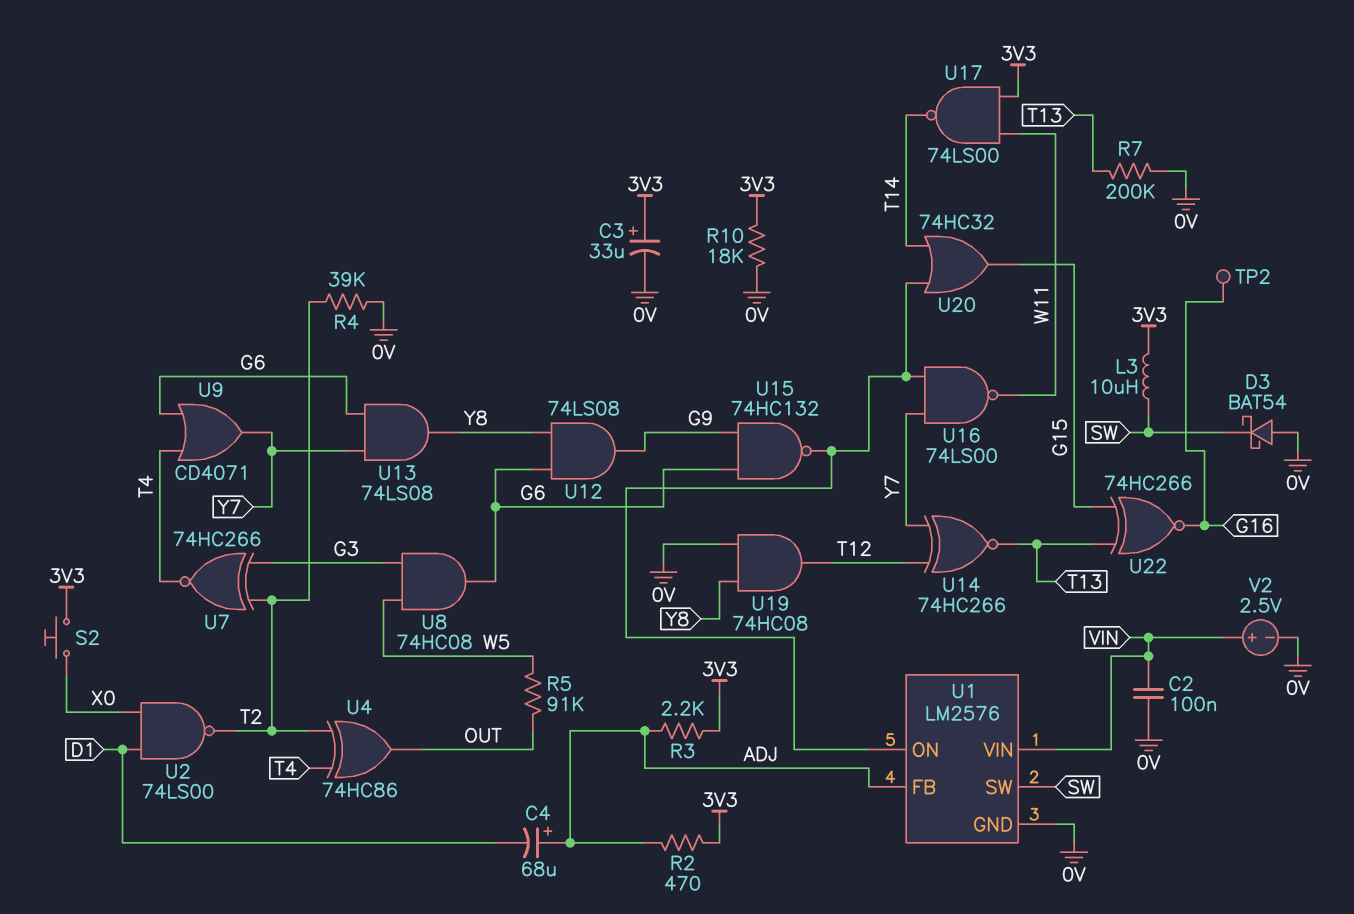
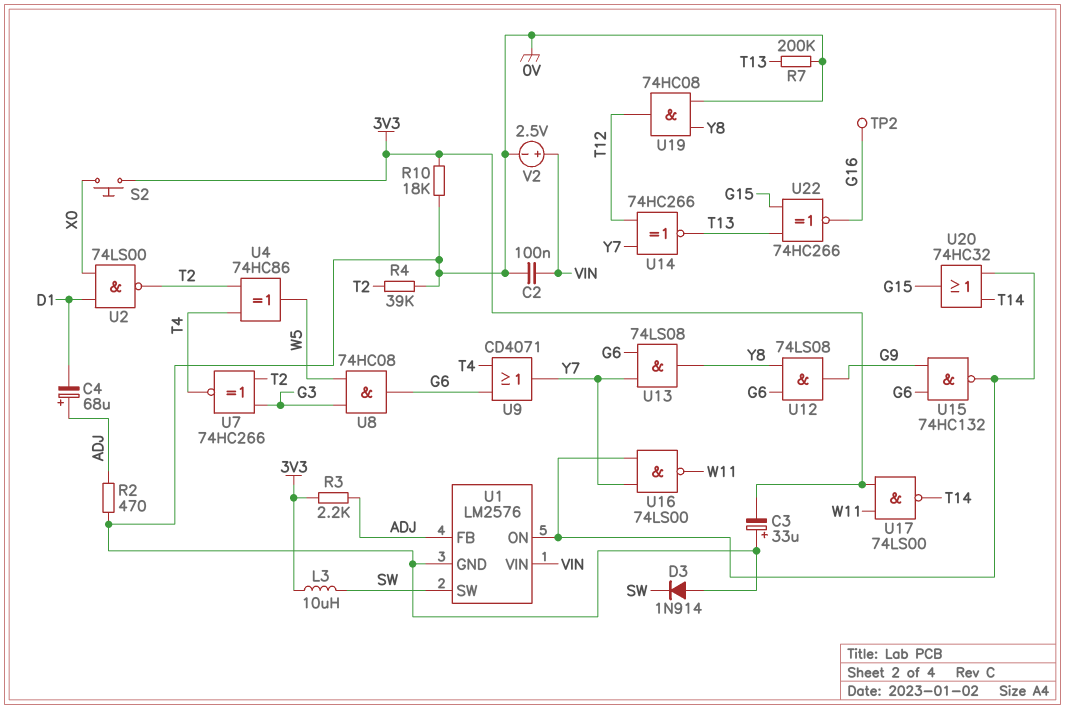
C3: 33uF (plus 3V3, minus 0V) -> 33uF (plus 0V, minus 3V3)
D3: schottky BAT54 (A 0V, K SW) -> diode 1N914 (A 0V, K SW)
R2: 470 (3V3, ADJ) -> 470 (0V, ADJ)
R5: 91k (OUT, W5) -> none
U4: XOR 74HC86 (in T2, in T4, out OUT) -> XOR 74HC86 (in T2, in T4, out W5)

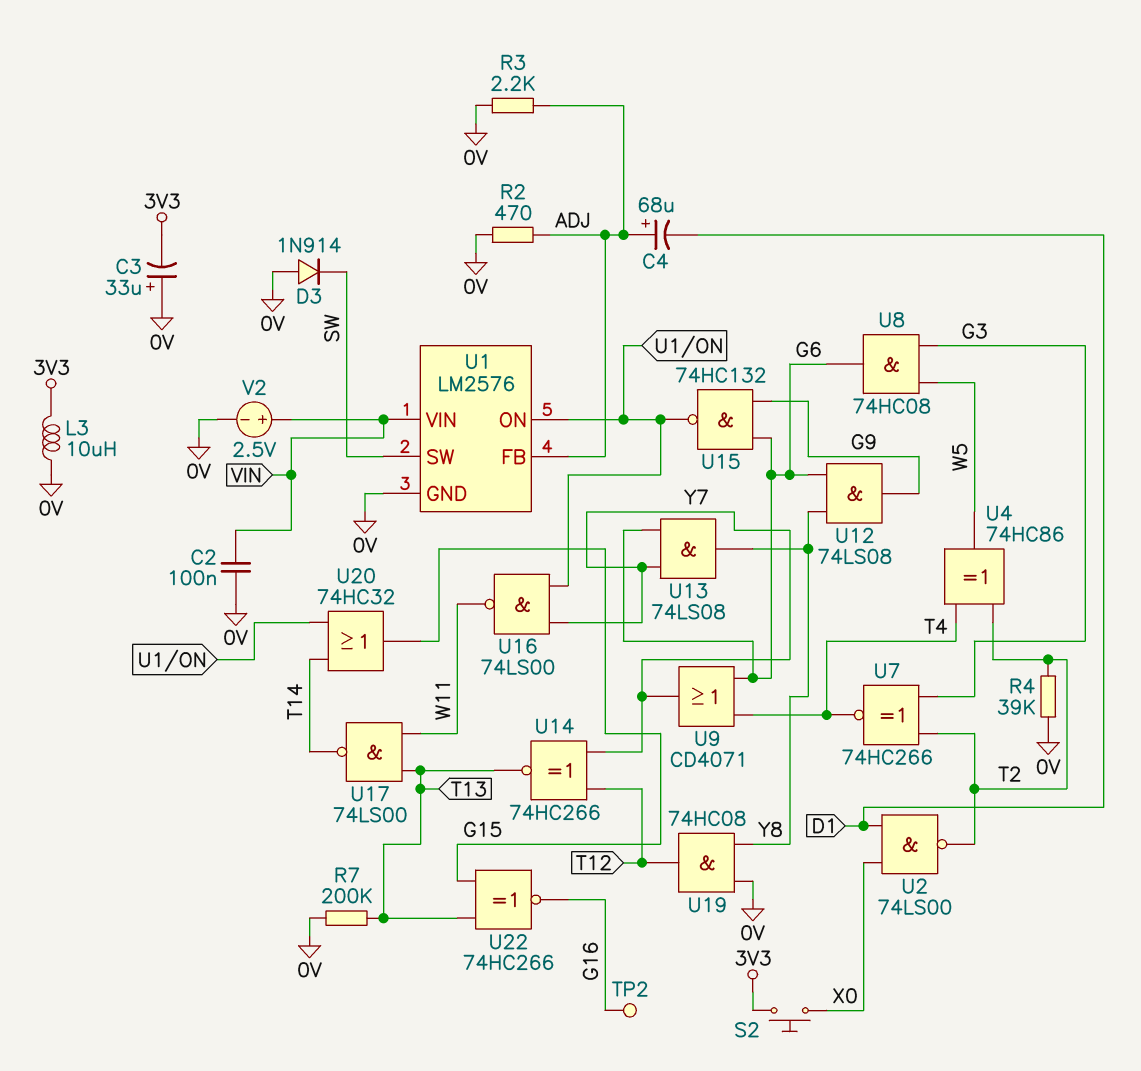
L3: 10uH (3V3, SW) -> 10uH (0V, 3V3)
R3: 2.2k (3V3, ADJ) -> 2.2k (0V, ADJ)
R10: 18k (0V, 3V3) -> none
U17: NAND 74LS00 (in 3V3, in W11, out T14) -> NAND 74LS00 (in T13, in W11, out T14)

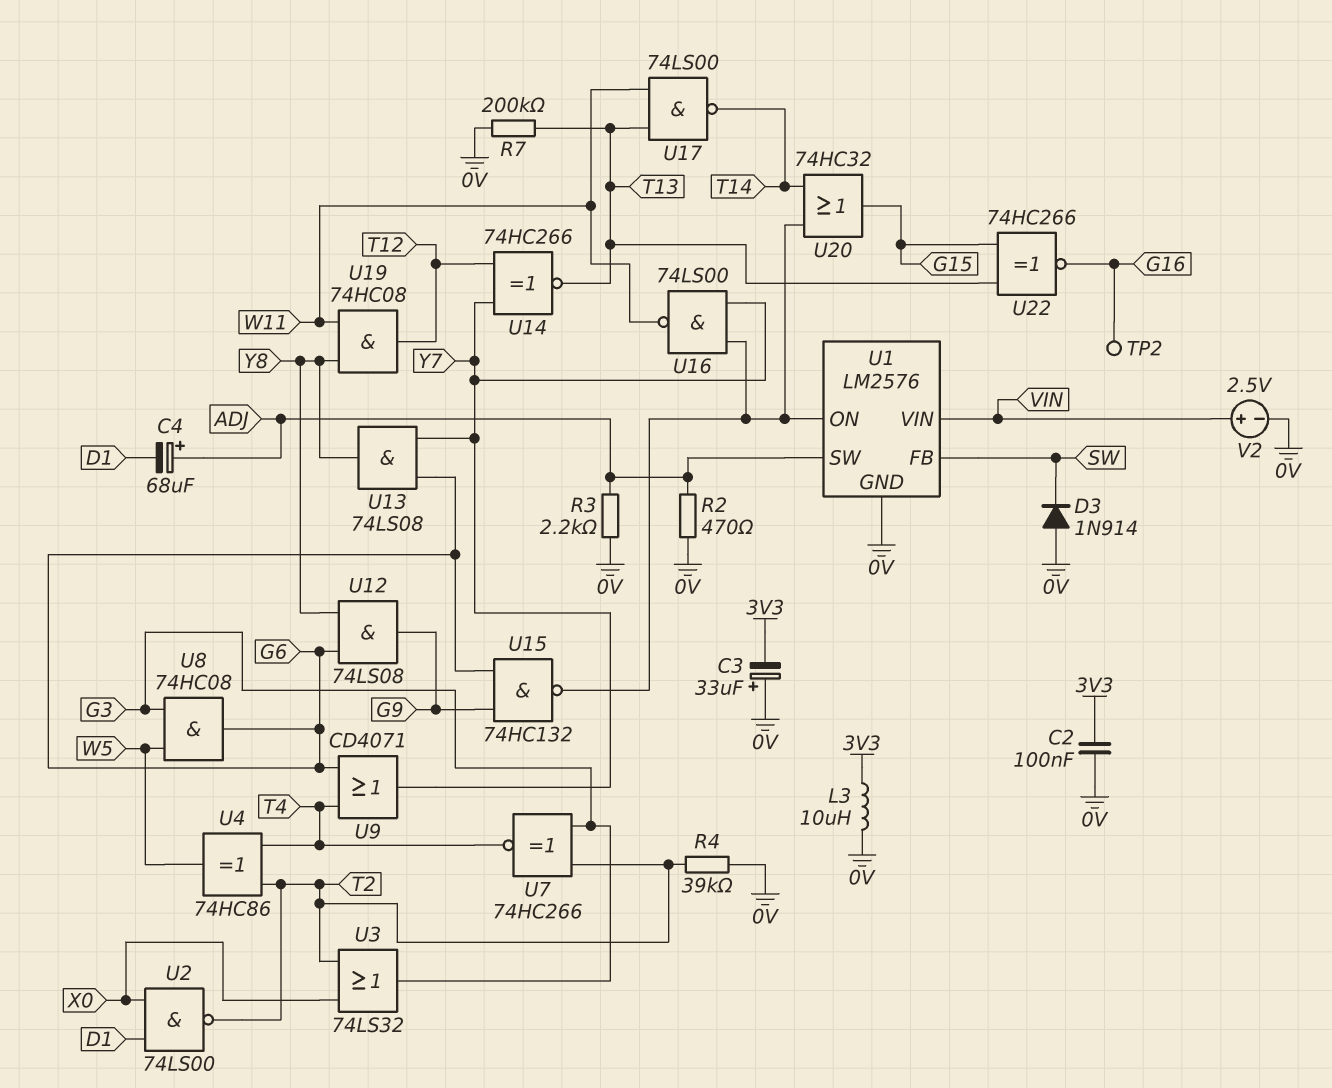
C2: 100nF (0V, VIN) -> 100nF (0V, 3V3)
S2: button (3V3, X0) -> none
U1 pin FB: ADJ -> SW
U1 pin SW: SW -> ADJ
U3: none -> OR 74LS32 (in T2, in X0, out G3)
U19: AND 74HC08 (in 0V, in Y8, out T12) -> AND 74HC08 (in W11, in Y8, out T12)

